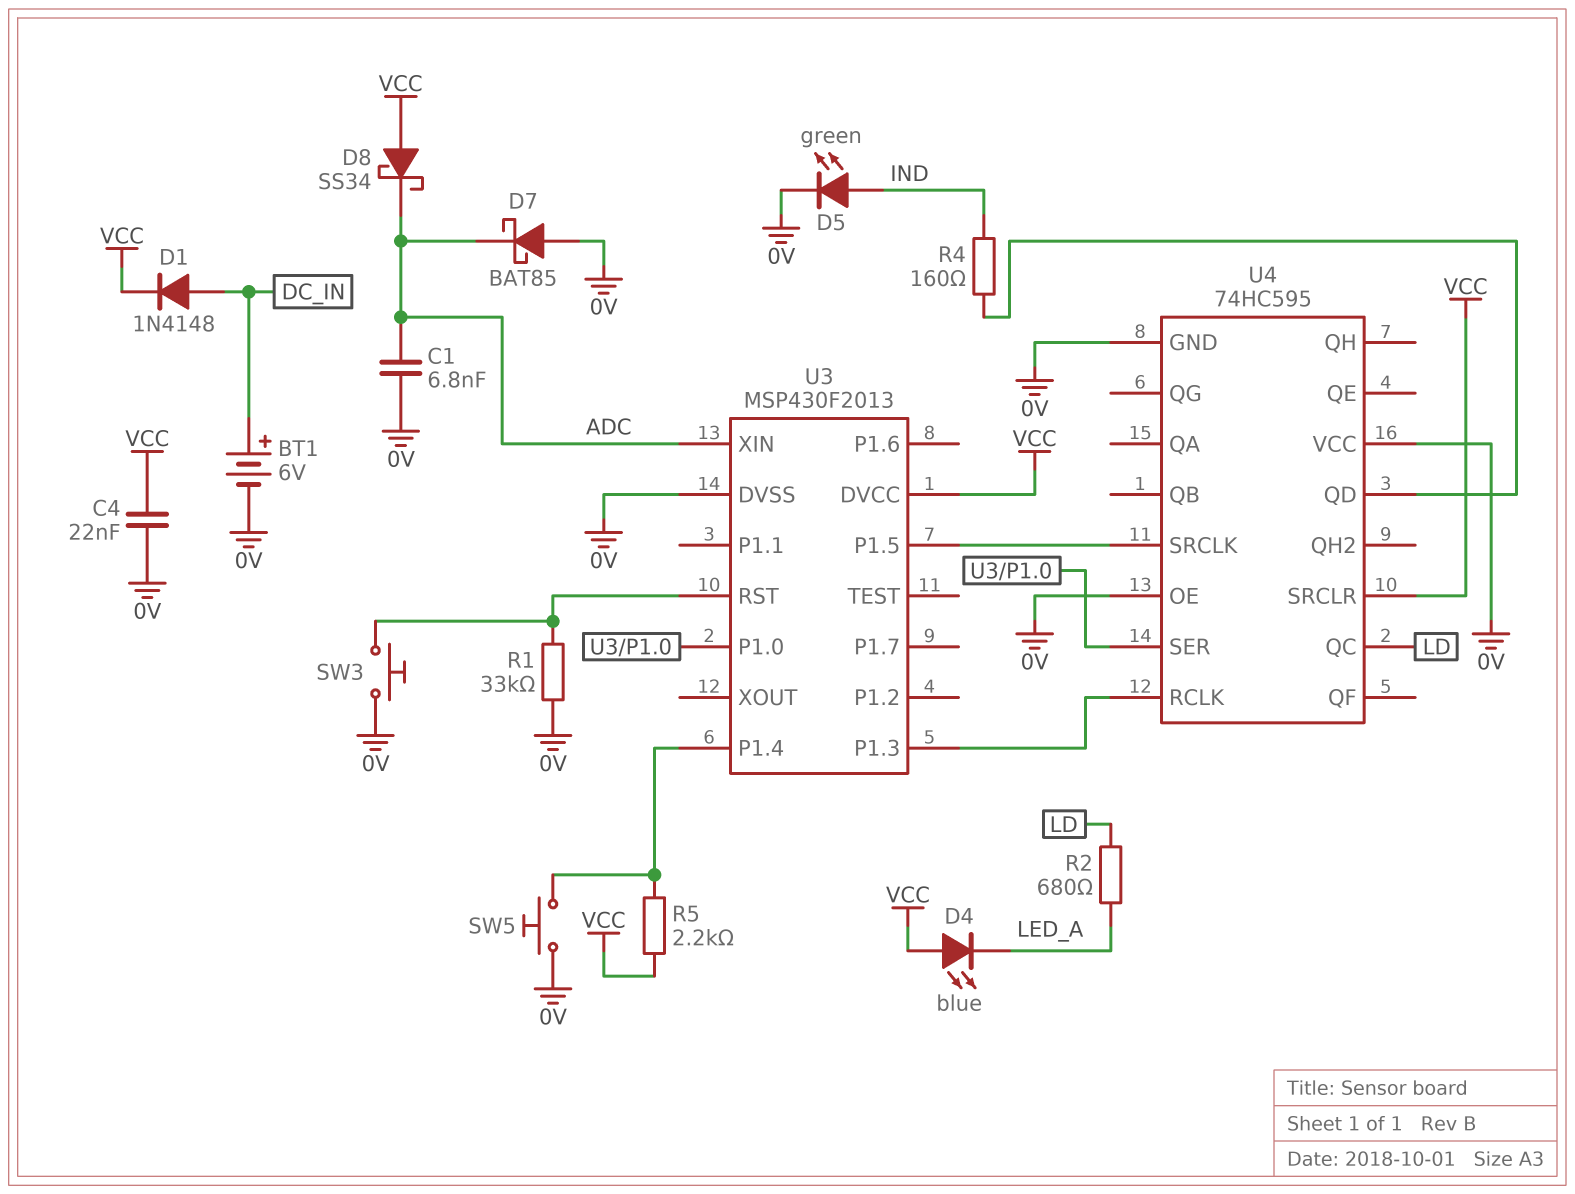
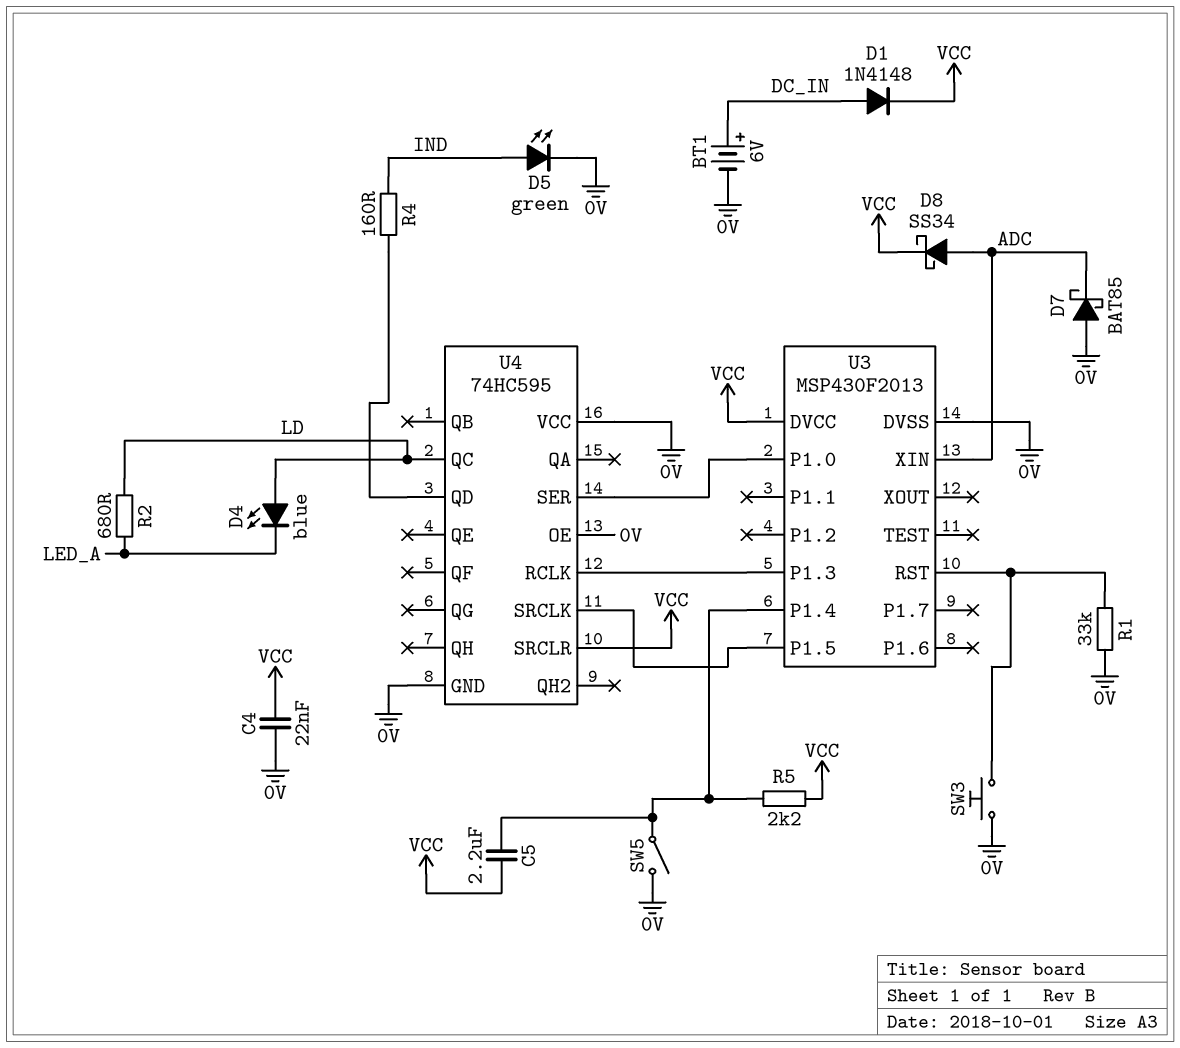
C1: 6.8nF (0V, ADC) -> none
C5: none -> 2.2uF (U3/P1.4, VCC)
D4: LED blue (A VCC, K LED_A) -> LED blue (A LD, K LED_A)
D8: schottky SS34 (A VCC, K ADC) -> schottky SS34 (A ADC, K VCC)
SW5: button (0V, U3/P1.4) -> switch (0V, U3/P1.4)

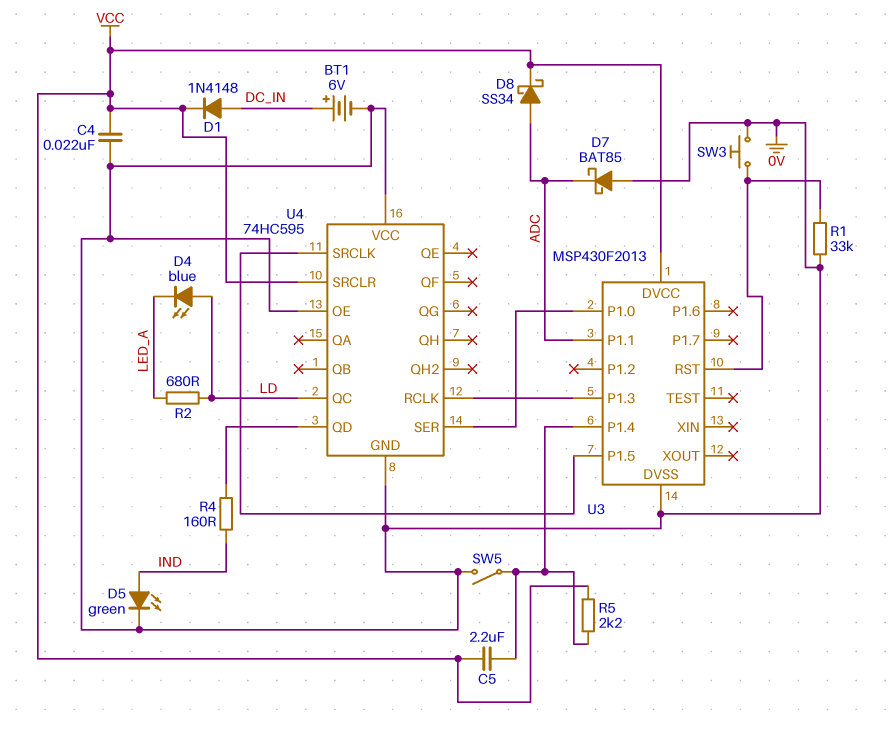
U3 pin P1.1: none -> ADC
U3 pin XIN: ADC -> none

